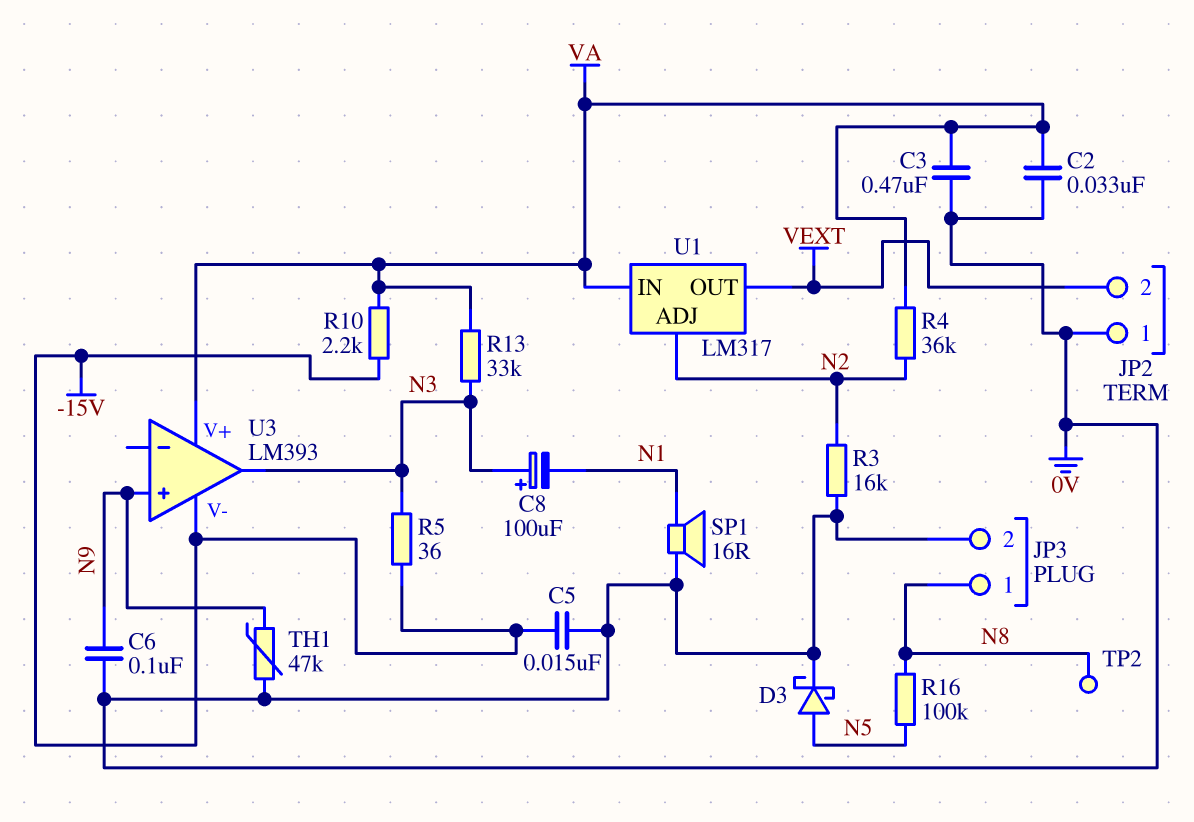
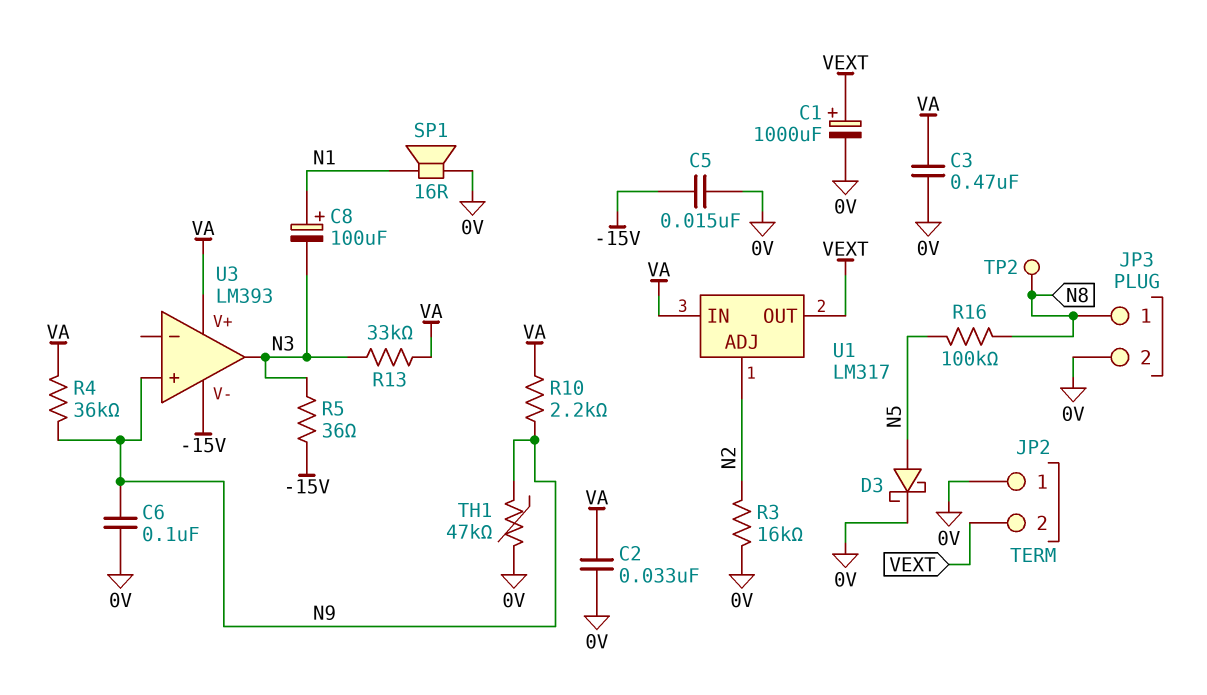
C1: none -> 1000uF (plus VEXT, minus 0V)
C8: 100uF (plus N3, minus N1) -> 100uF (plus N1, minus N3)
R4: 36k (N2, VA) -> 36k (N9, VA)
R10: 2.2k (-15V, VA) -> 2.2k (N9, VA)

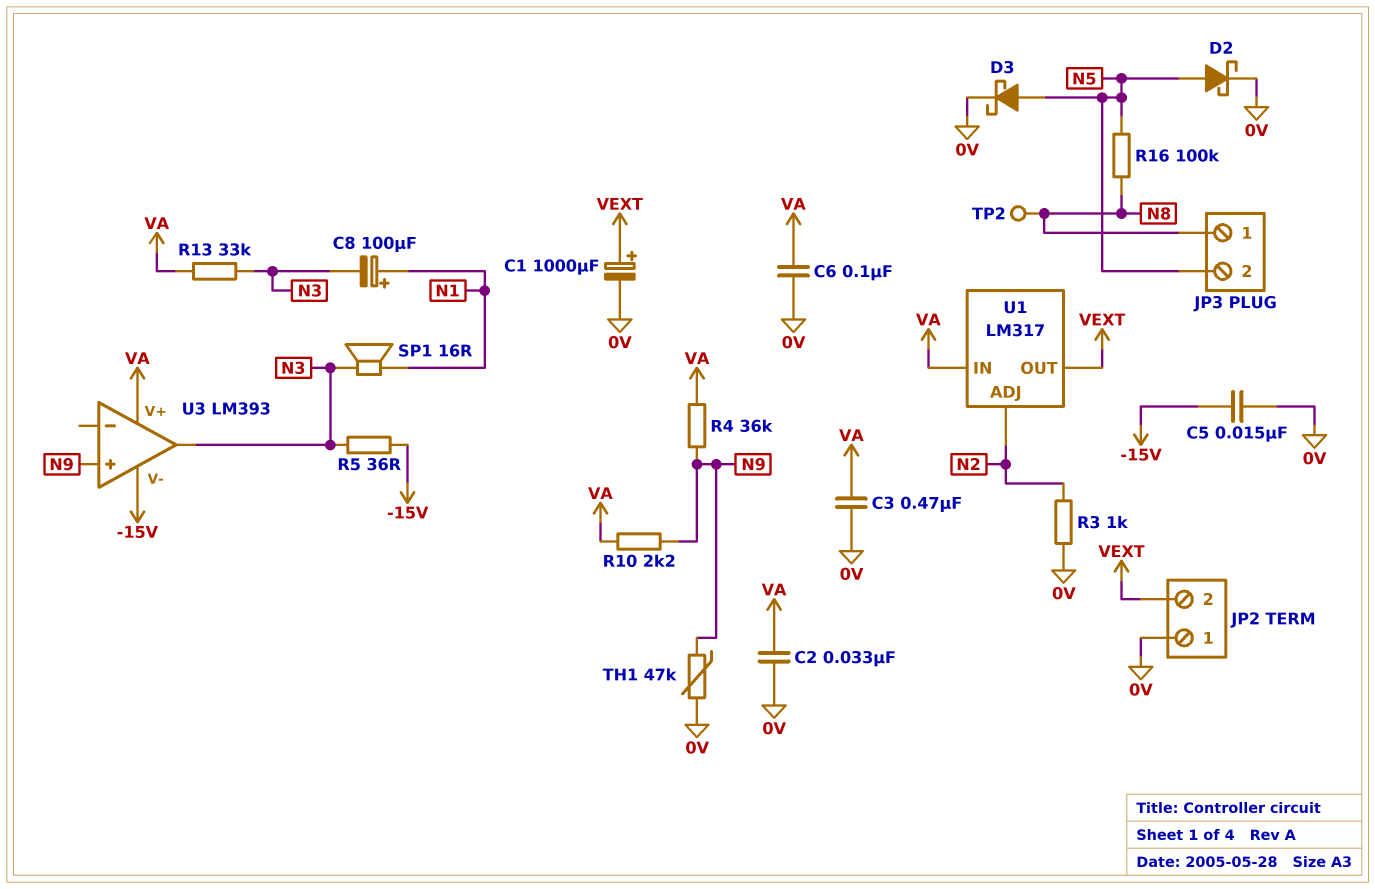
C6: 100nF (0V, N9) -> 100nF (0V, VA)
D2: none -> schottky (A N5, K 0V)
JP3 pin 2: 0V -> N5
R3: 16k (0V, N2) -> 1k (0V, N2)
SP1: speaker 16R (0V, N1) -> speaker 16R (N1, N3)

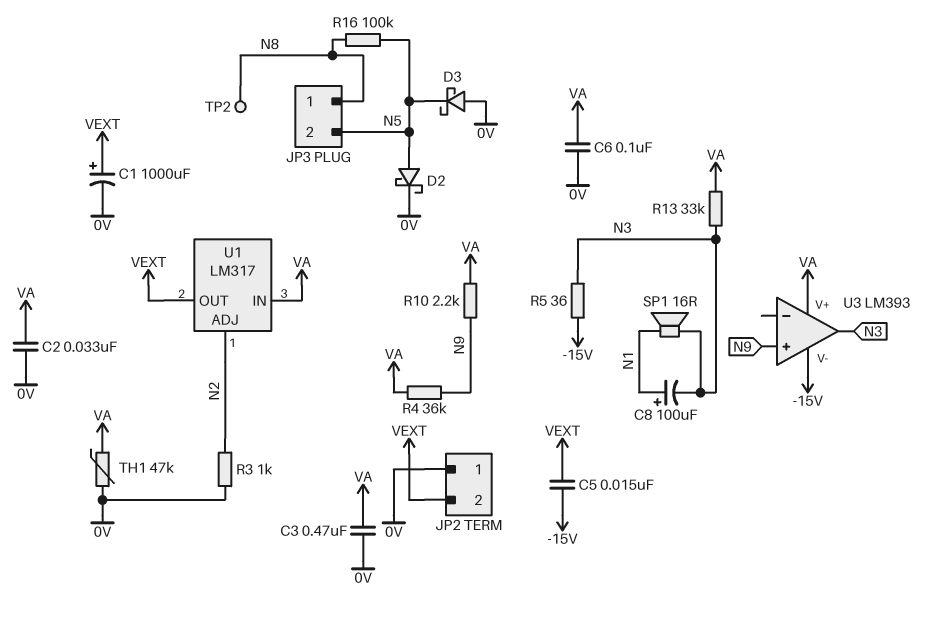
C5: 15nF (-15V, 0V) -> 15nF (-15V, VEXT)
D3: schottky (A N5, K 0V) -> schottky (A 0V, K N5)
TH1: 47k (0V, N9) -> 47k (0V, VA)

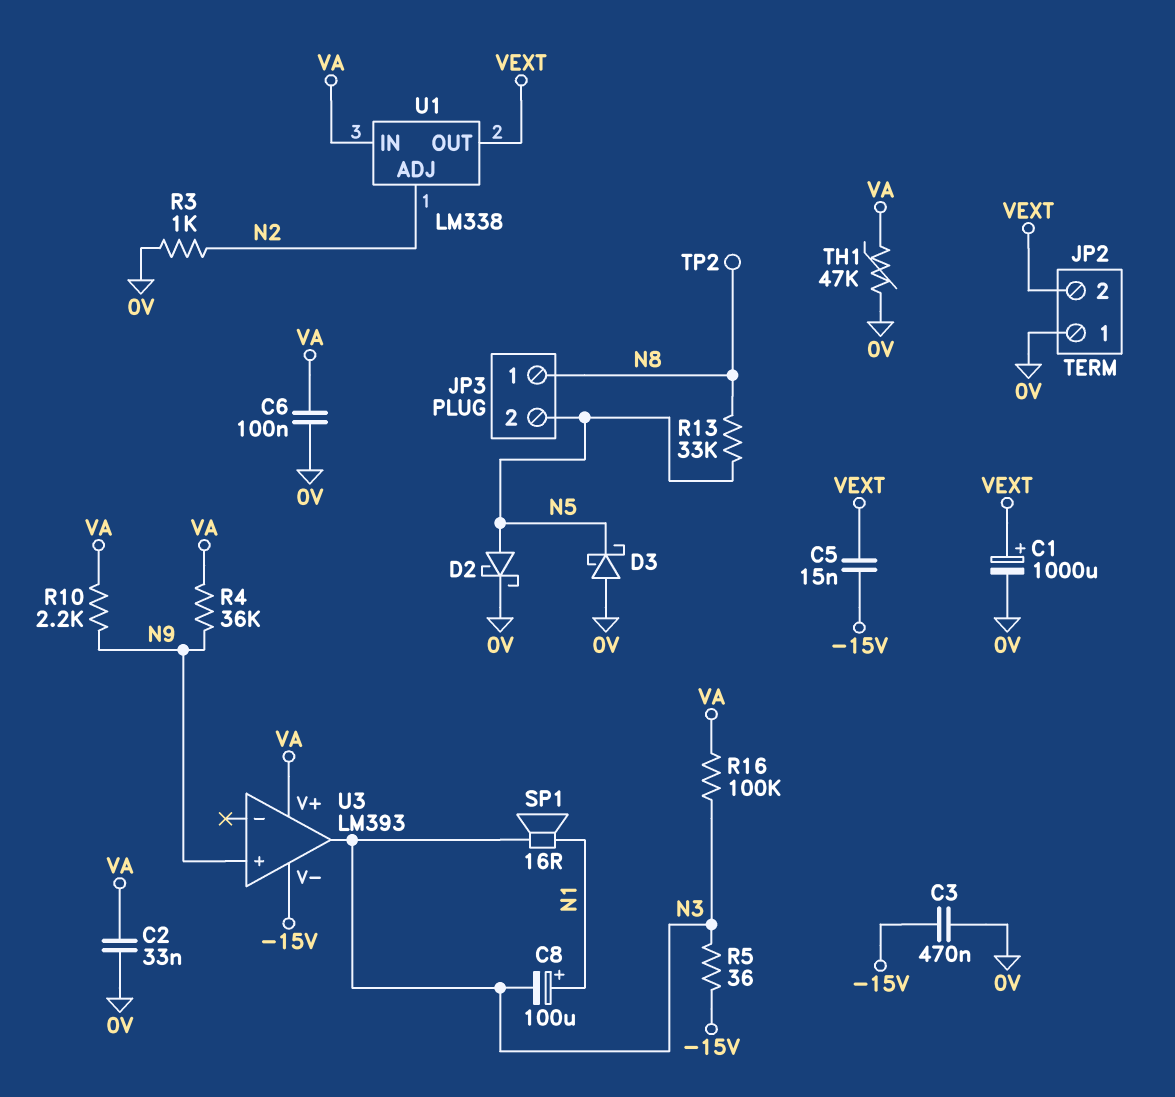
C3: 470nF (0V, VA) -> 470nF (-15V, 0V)
R13: 33k (N3, VA) -> 33k (N5, N8)
R16: 100k (N5, N8) -> 100k (N3, VA)
U1: LM317 -> LM338

